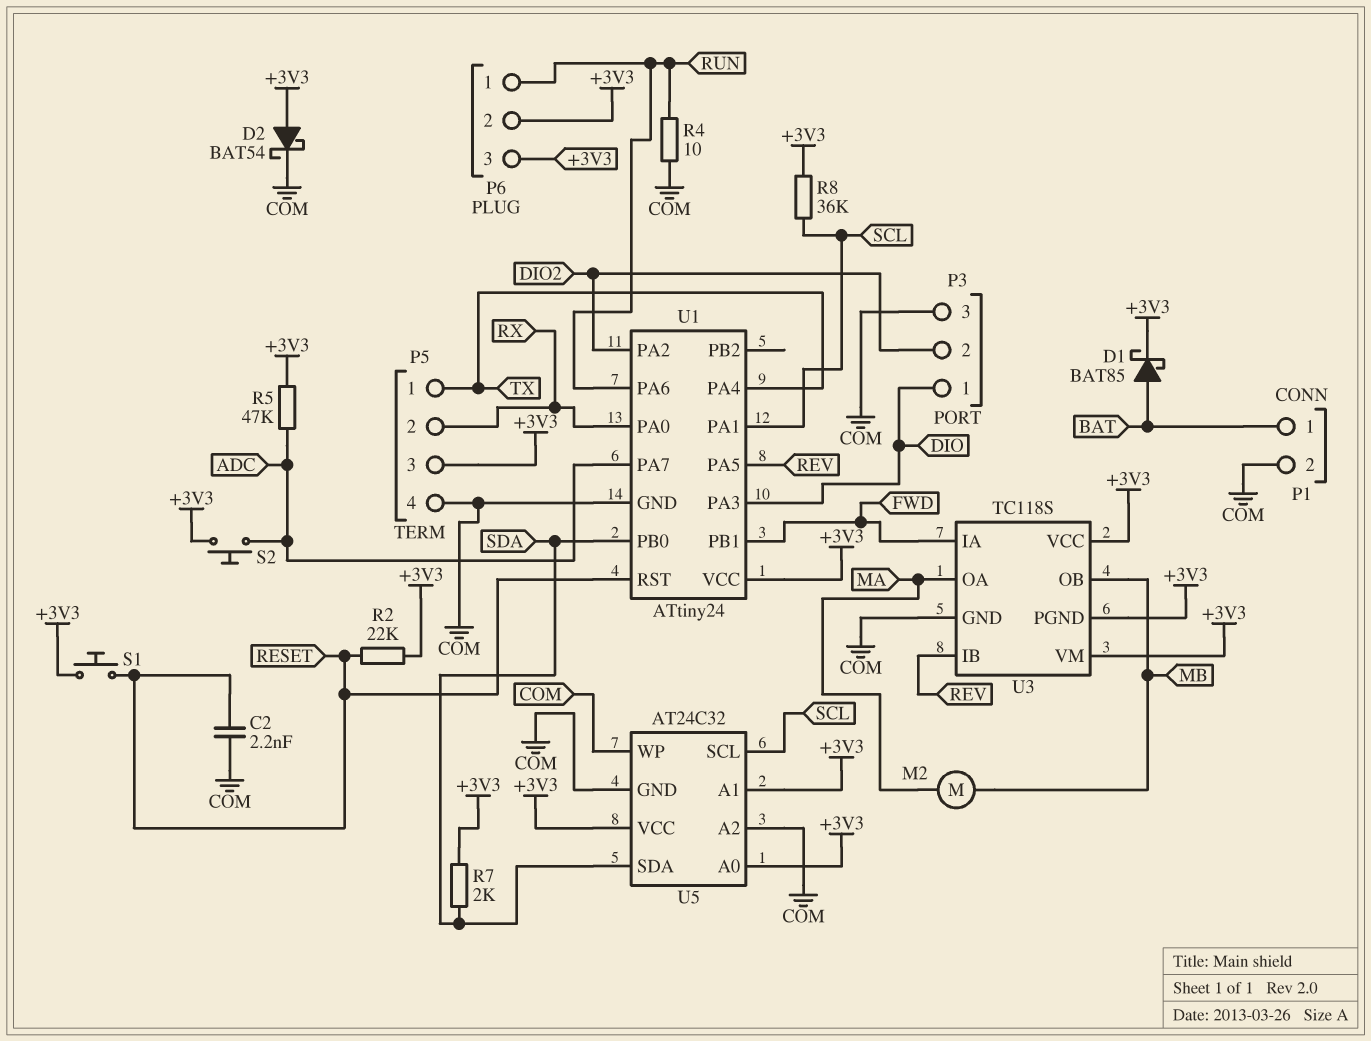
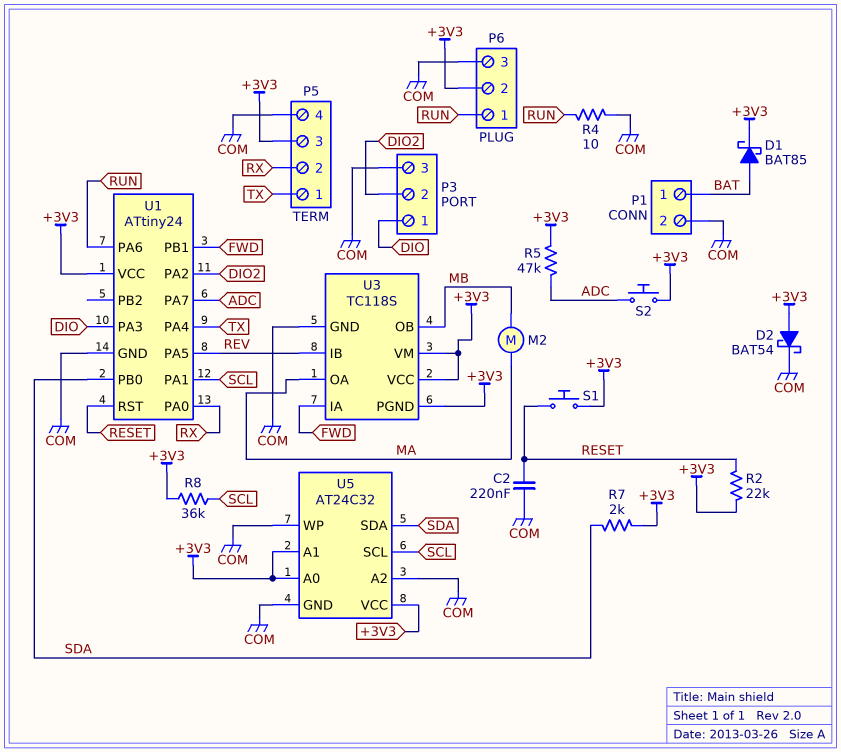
C2: 2.2nF (COM, RESET) -> 220nF (COM, RESET)
P6 pin 3: +3V3 -> COM

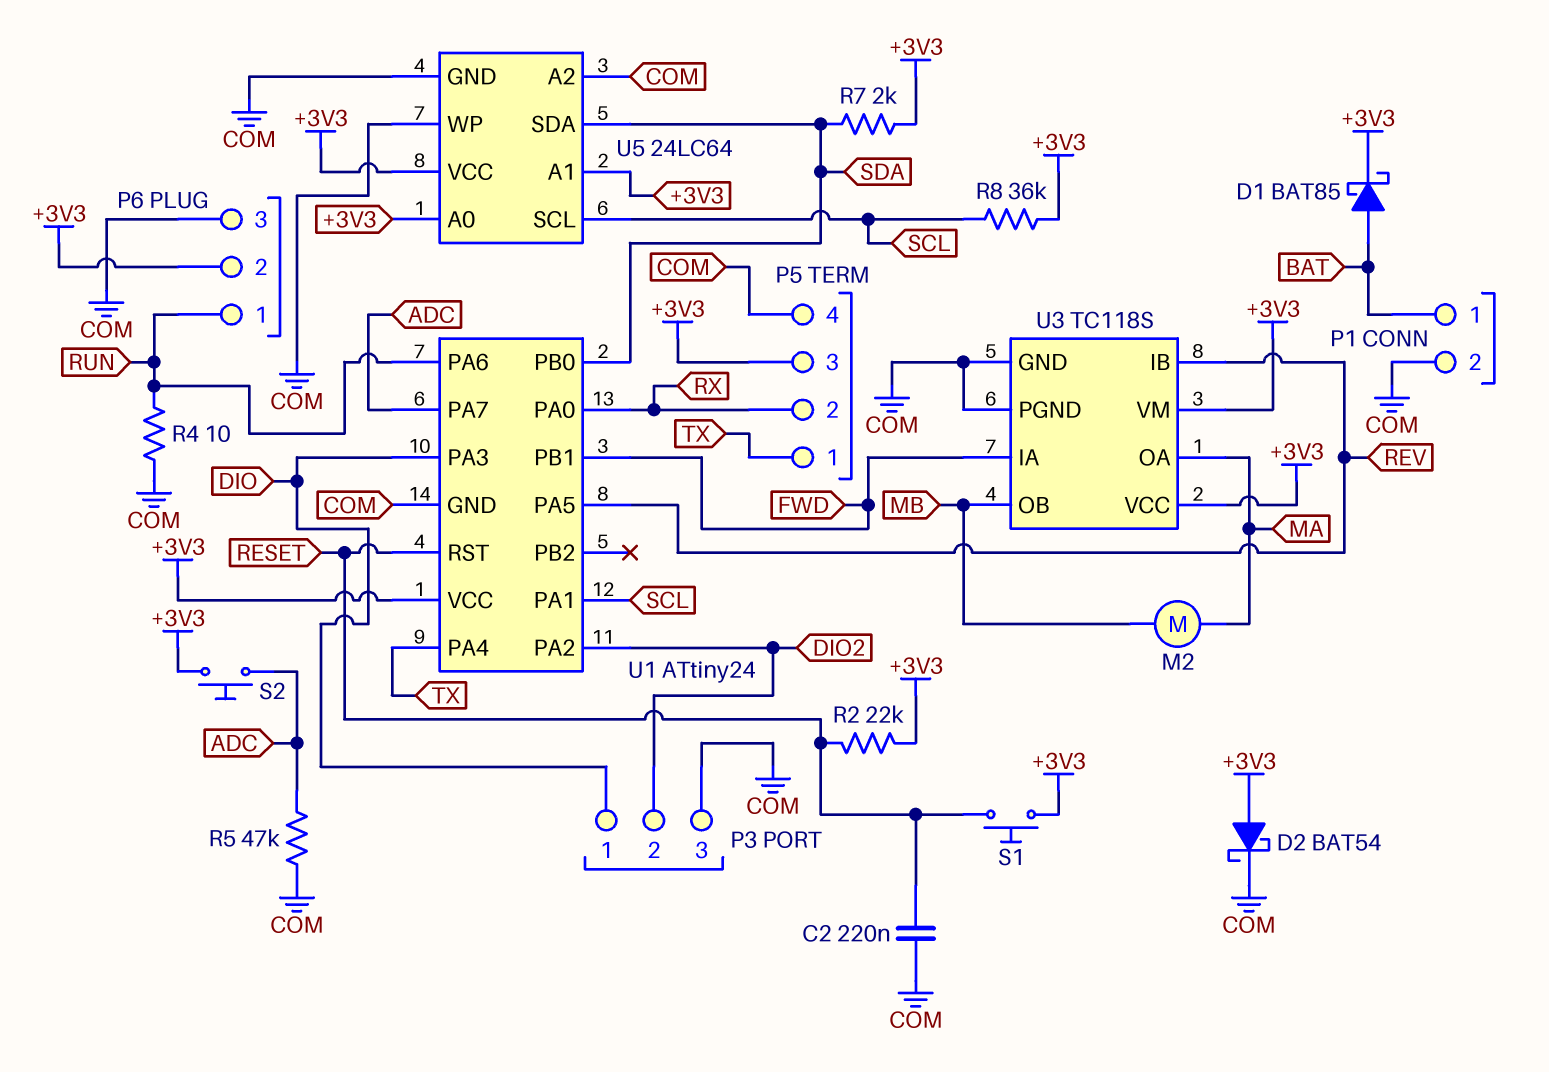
R5: 47k (+3V3, ADC) -> 47k (ADC, COM)
U3 pin PGND: +3V3 -> COM
U5: AT24C32 -> 24LC64

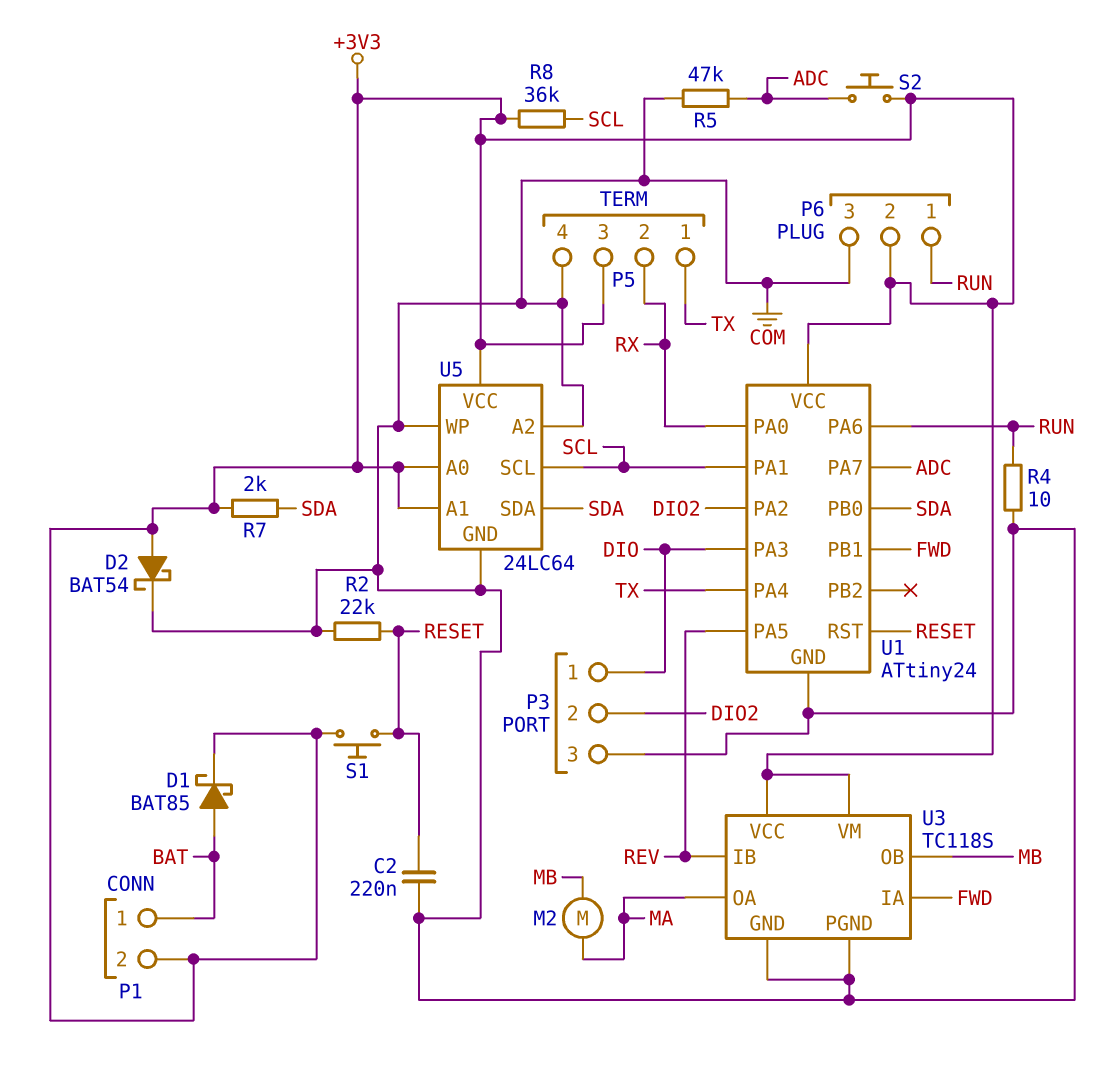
P1 pin 2: COM -> +3V3
R2: 22k (+3V3, RESET) -> 22k (COM, RESET)

